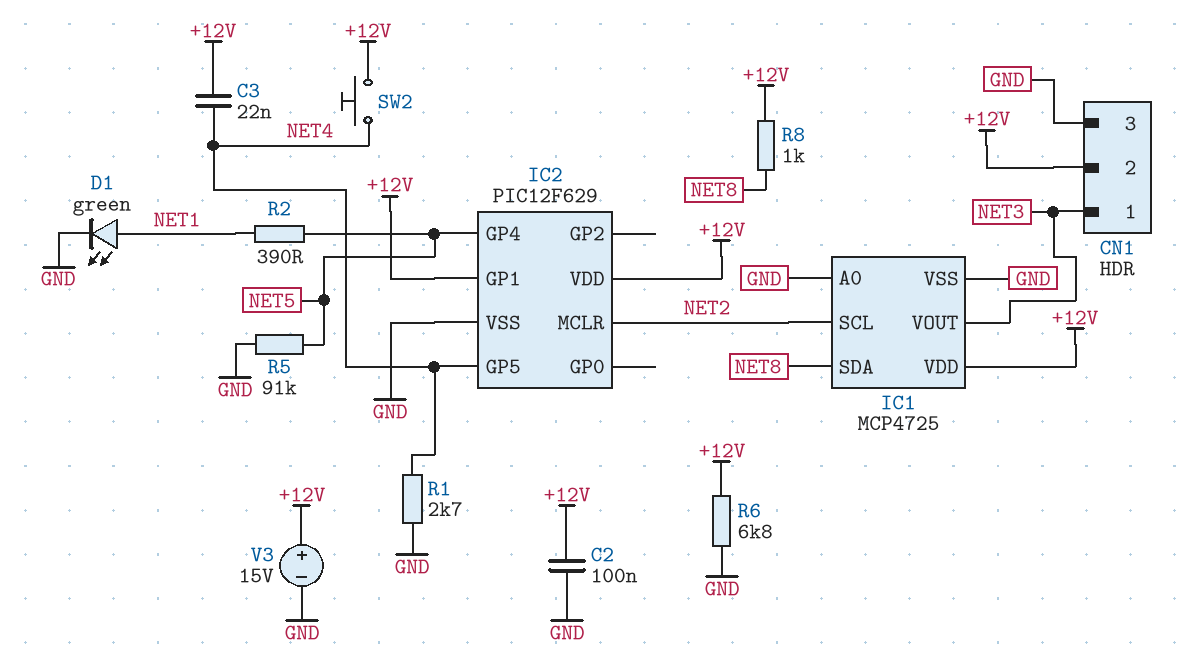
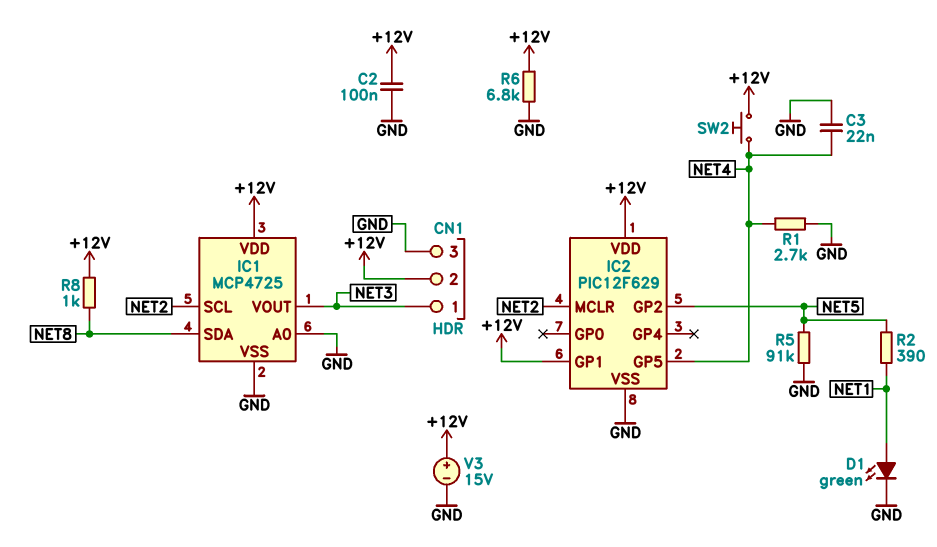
C3: 22nF (+12V, NET4) -> 22nF (GND, NET4)
IC2 pin GP2: none -> NET5
IC2 pin GP4: NET5 -> none

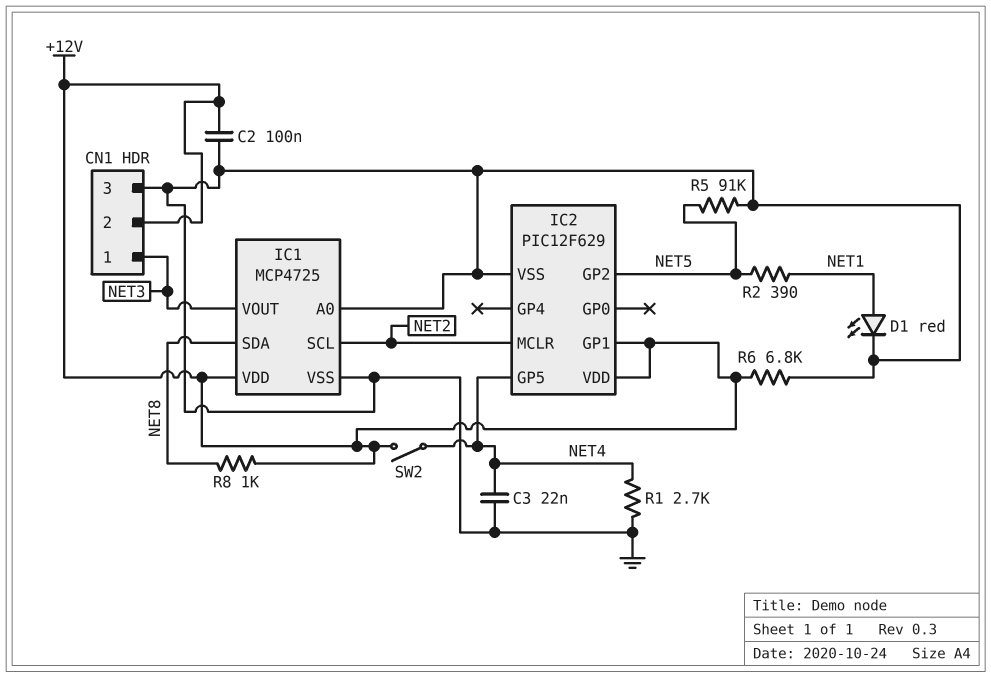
D1: LED green (A NET1, K GND) -> LED red (A NET1, K GND)
SW2: button (+12V, NET4) -> switch (+12V, NET4)
V3: 15V (plus +12V, minus GND) -> none

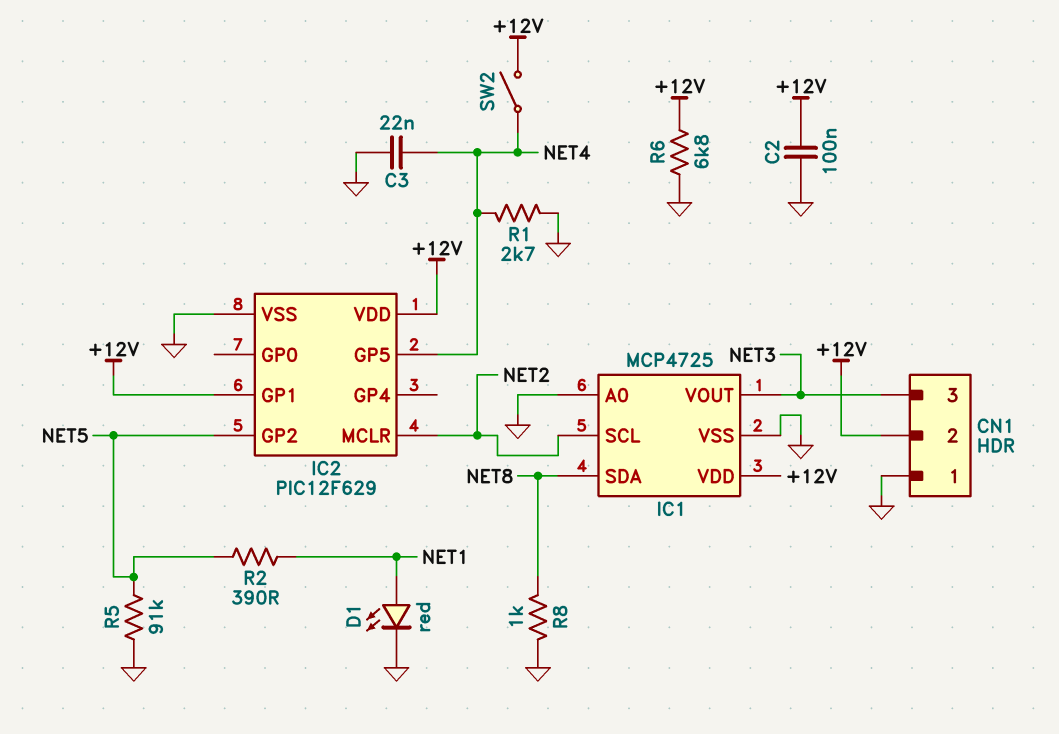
CN1 pin 1: NET3 -> GND
CN1 pin 3: GND -> NET3
R8: 1k (+12V, NET8) -> 1k (GND, NET8)

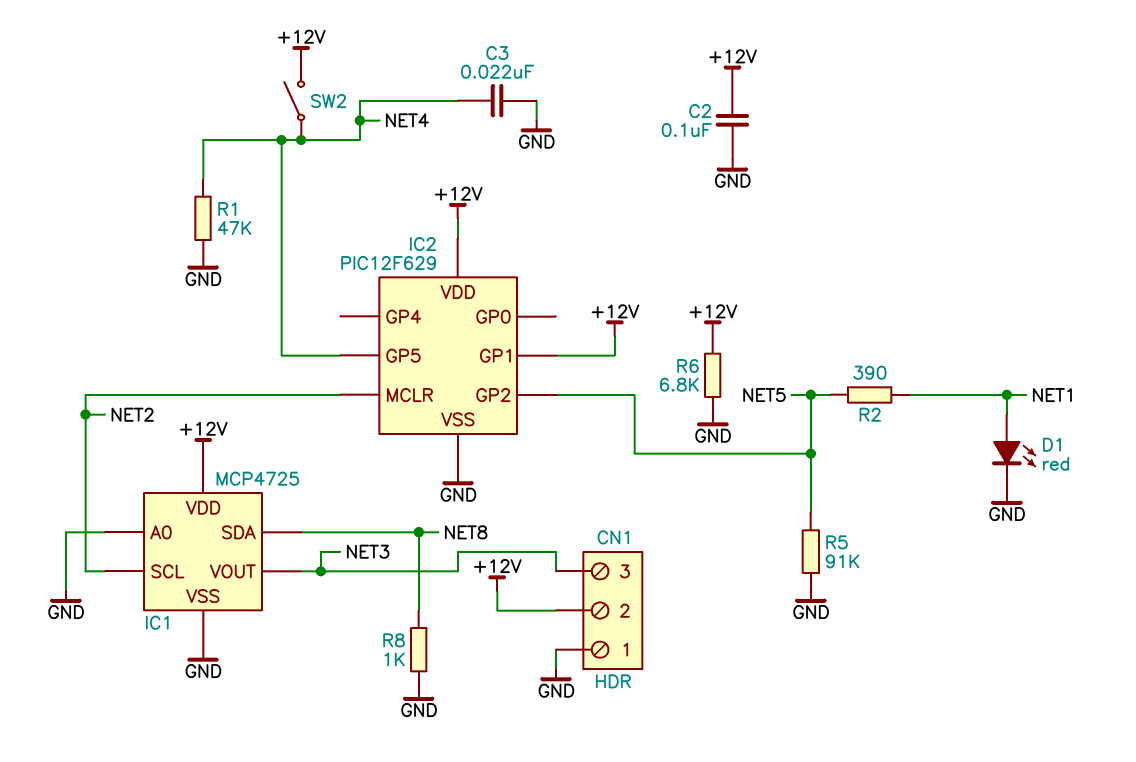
R1: 2.7k (GND, NET4) -> 47k (GND, NET4)

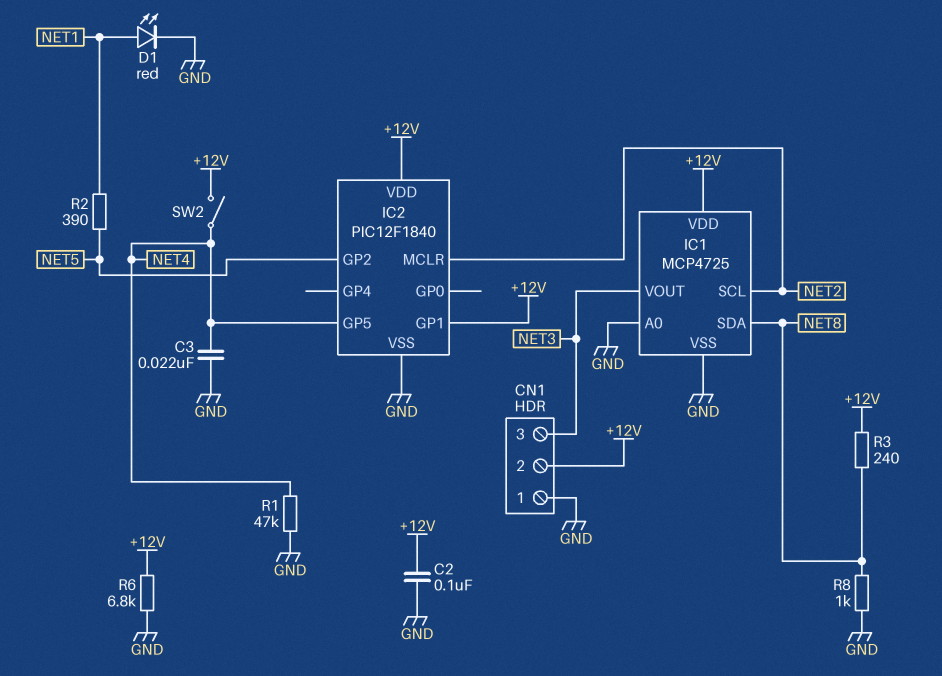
IC2: PIC12F629 -> PIC12F1840
R3: none -> 240 (+12V, NET8)
R5: 91k (GND, NET5) -> none

